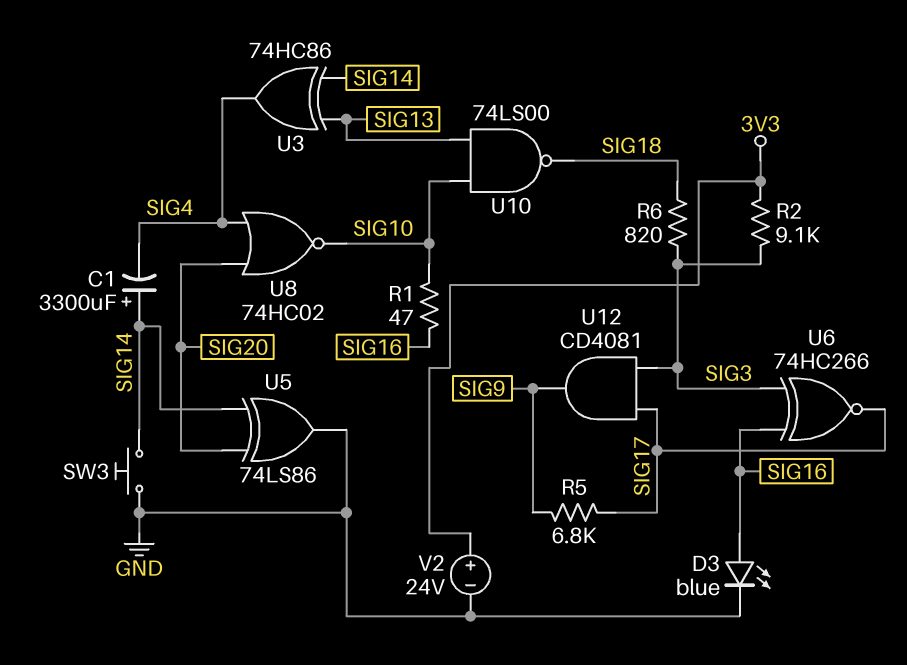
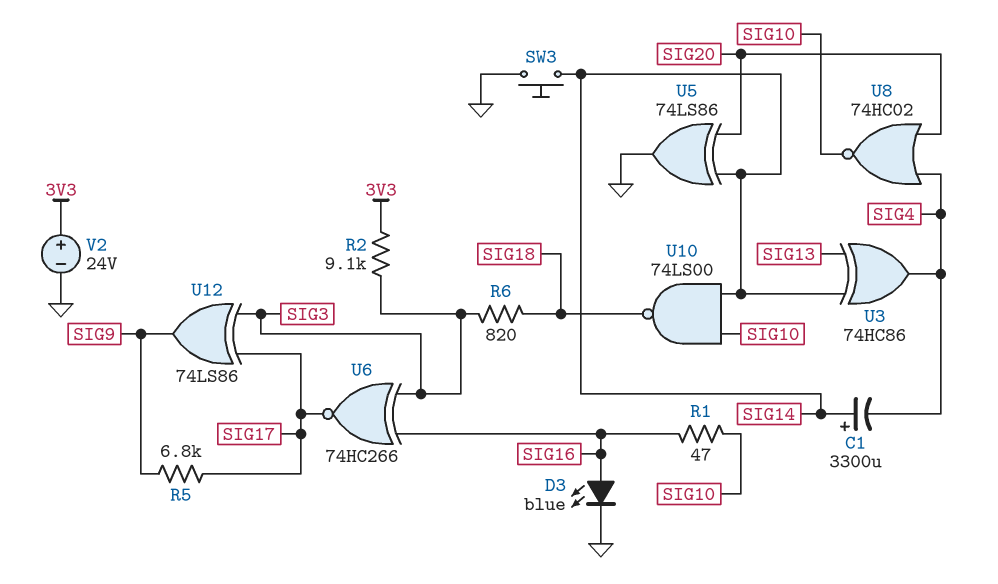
U10: NAND 74LS00 (in SIG10, in SIG13, out SIG18) -> NAND 74LS00 (in SIG10, in SIG14, out SIG18)
U12: AND CD4081 (in SIG3, in SIG17, out SIG9) -> XOR 74LS86 (in SIG3, in SIG17, out SIG9)

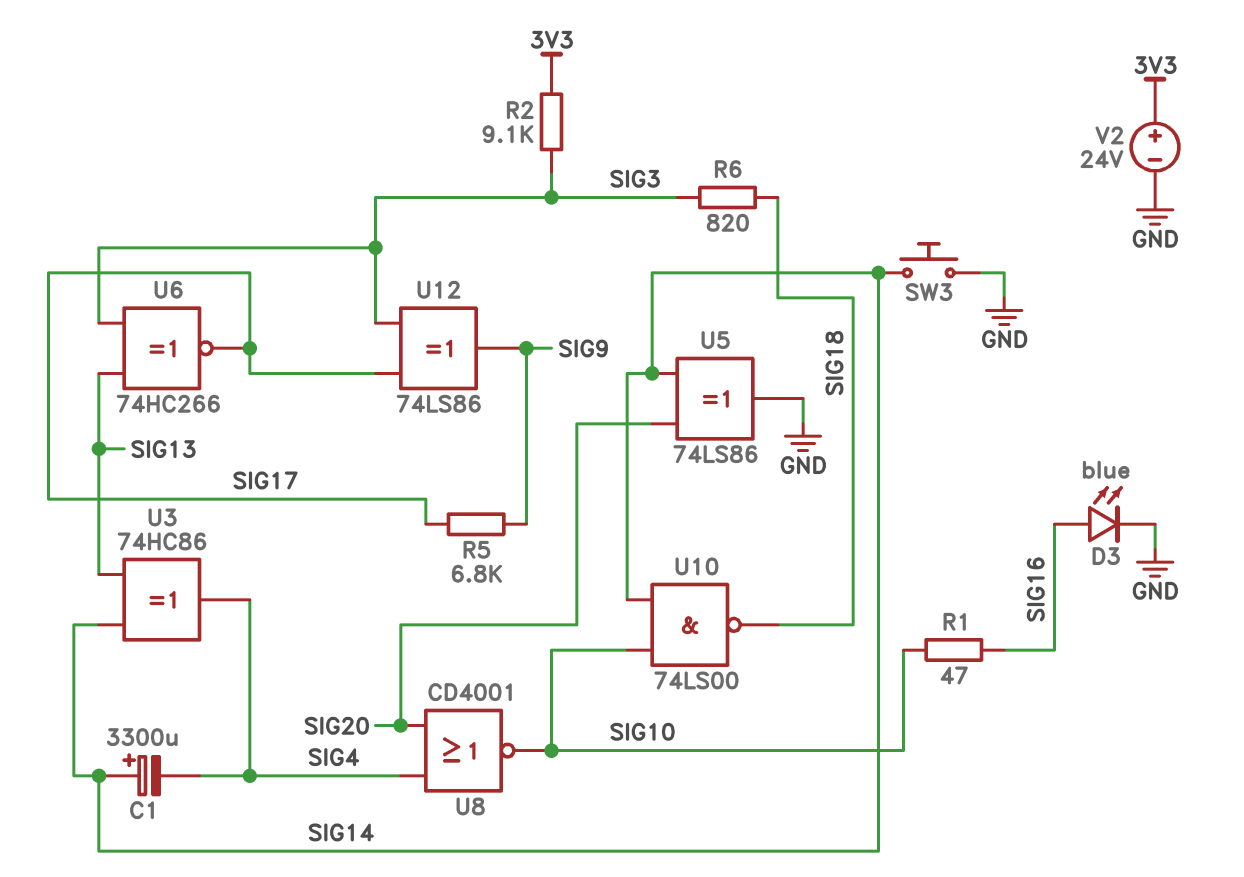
U6: XNOR 74HC266 (in SIG3, in SIG16, out SIG17) -> XNOR 74HC266 (in SIG3, in SIG13, out SIG17)
U8: NOR 74HC02 (in SIG4, in SIG20, out SIG10) -> NOR CD4001 (in SIG4, in SIG20, out SIG10)

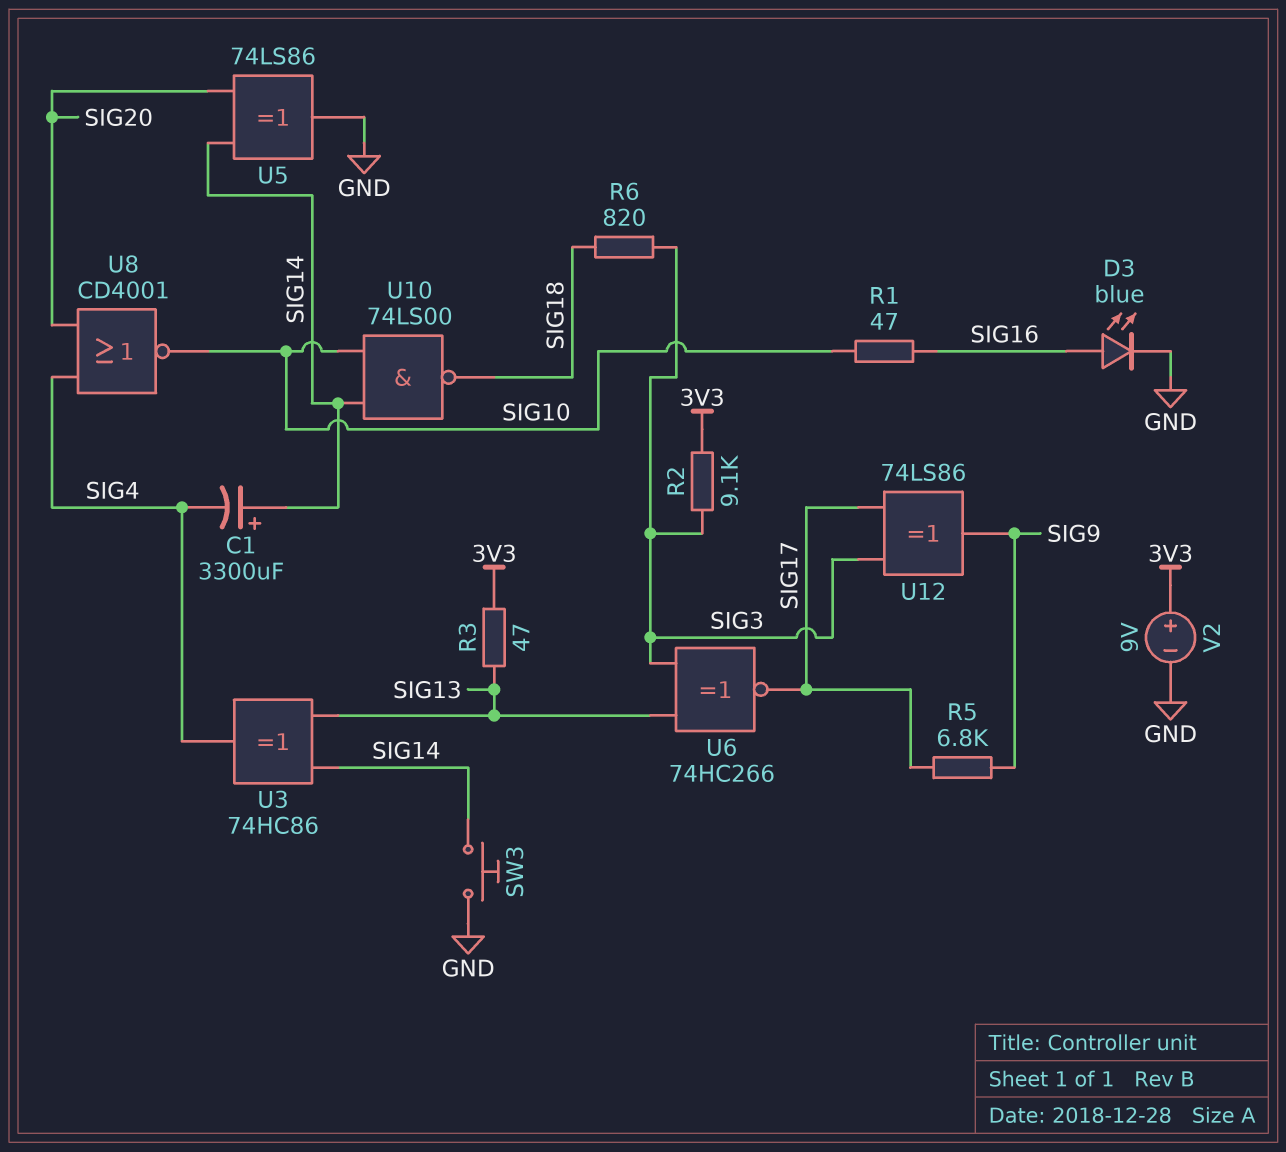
R3: none -> 47 (3V3, SIG13)
V2: 24V (plus 3V3, minus GND) -> 9V (plus 3V3, minus GND)

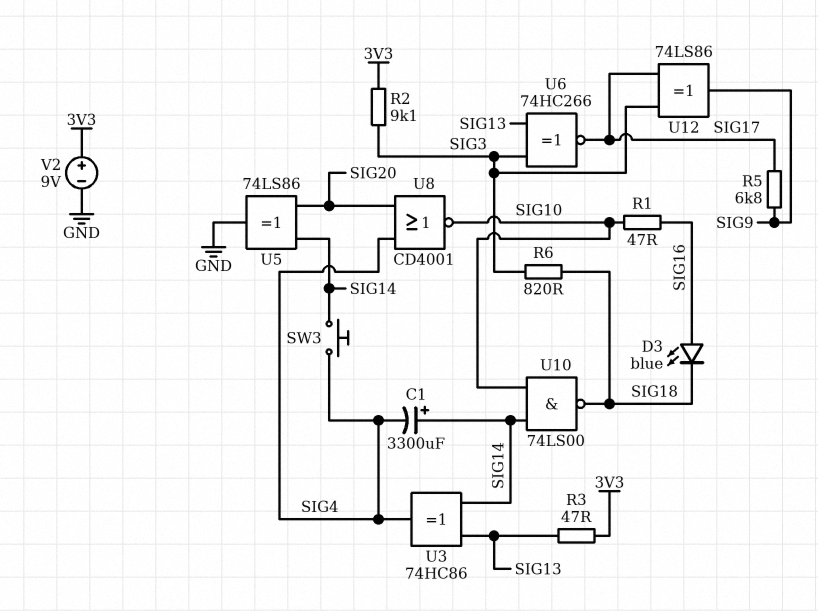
D3: LED blue (A SIG16, K GND) -> LED blue (A SIG16, K SIG18)
SW3: button (GND, SIG14) -> button (SIG4, SIG14)

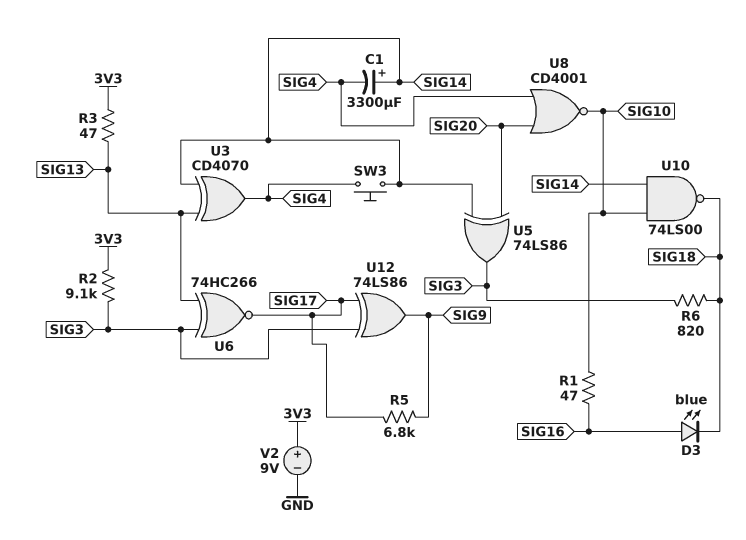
U3: XOR 74HC86 (in SIG13, in SIG14, out SIG4) -> XOR CD4070 (in SIG13, in SIG14, out SIG4)
U5: XOR 74LS86 (in SIG14, in SIG20, out GND) -> XOR 74LS86 (in SIG14, in SIG20, out SIG3)

